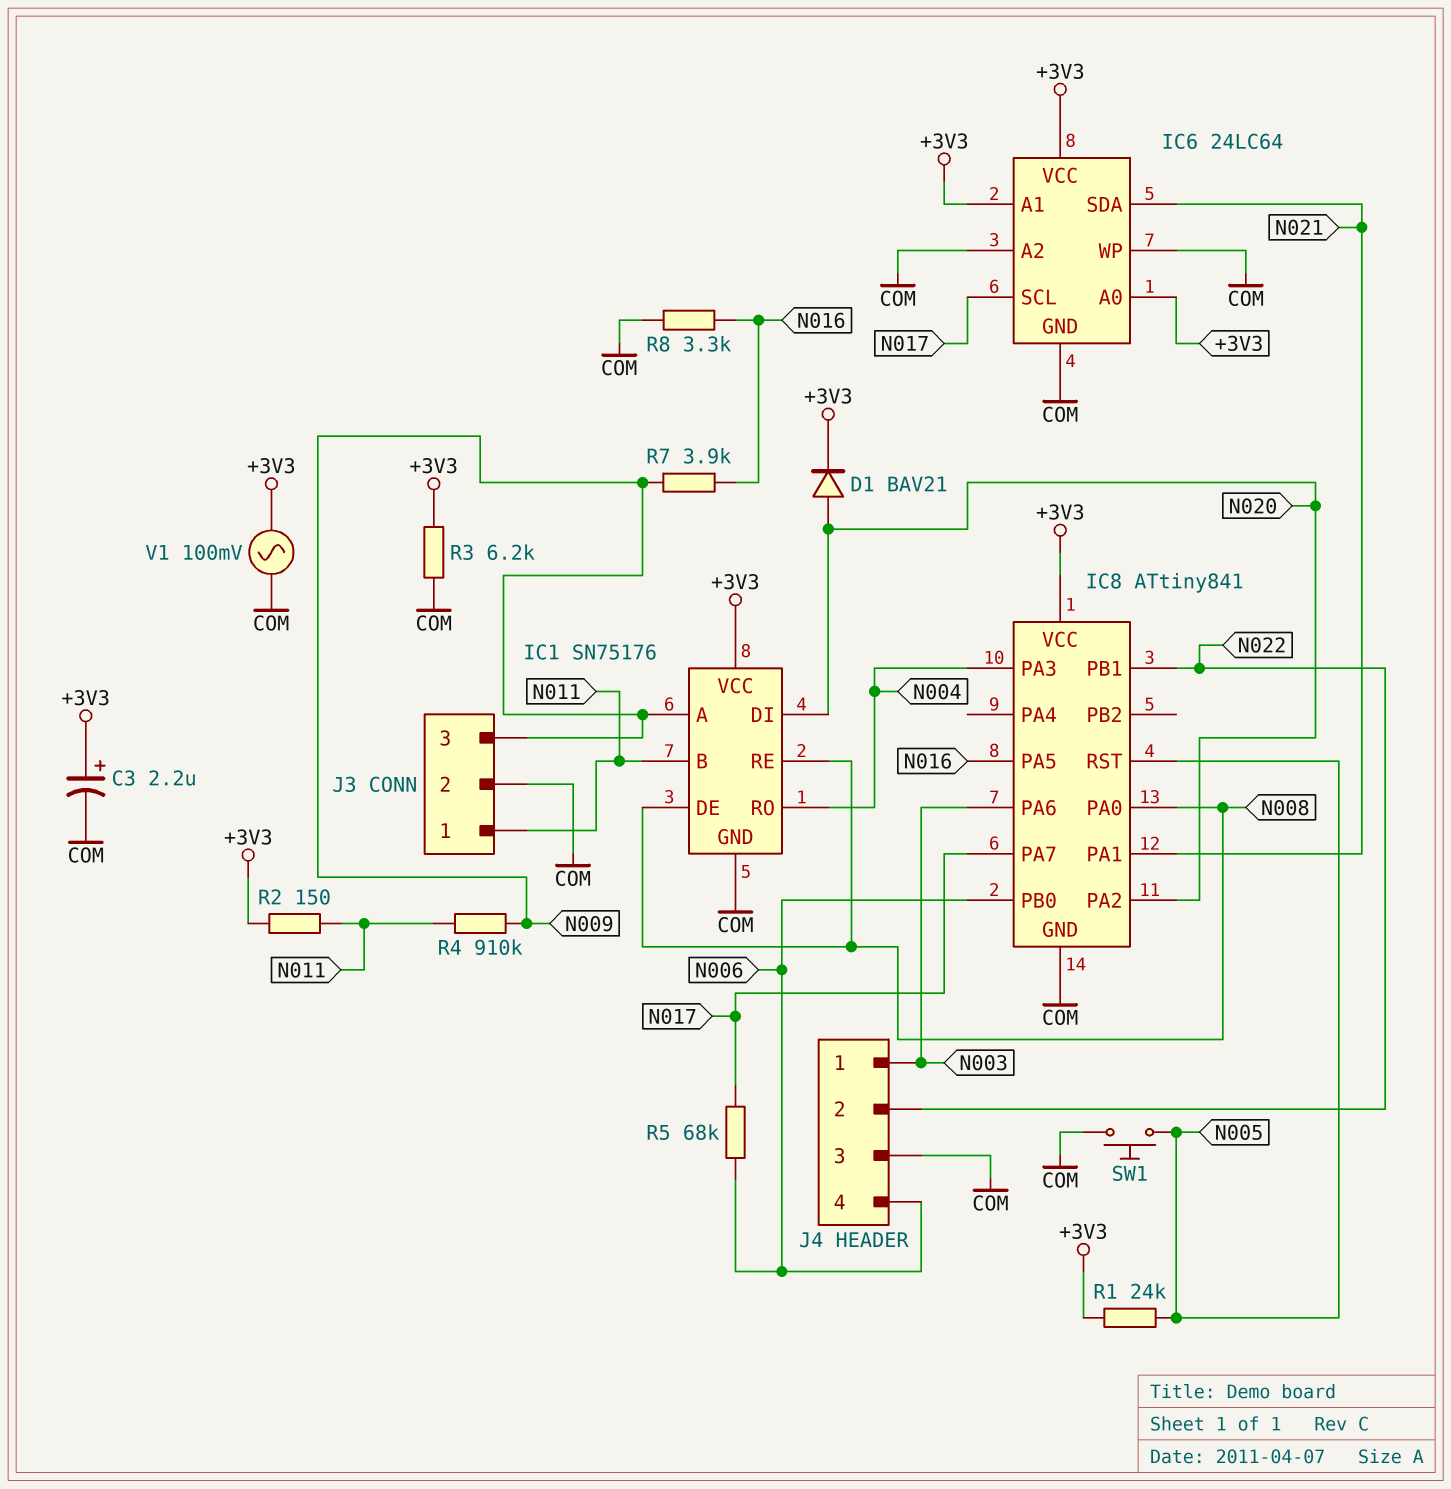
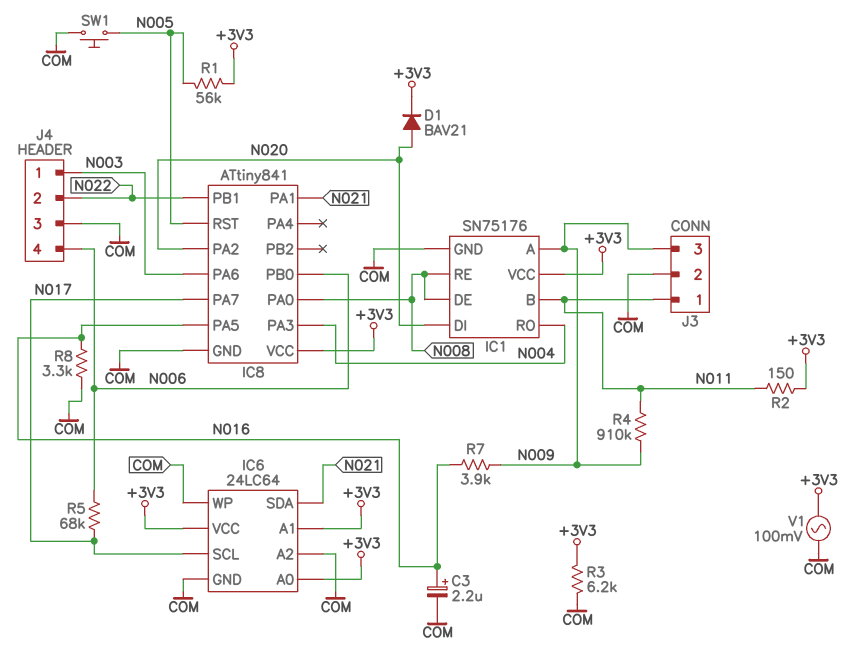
C3: 2.2uF (plus +3V3, minus COM) -> 2.2uF (plus N016, minus COM)
R1: 24k (+3V3, N005) -> 56k (+3V3, N005)

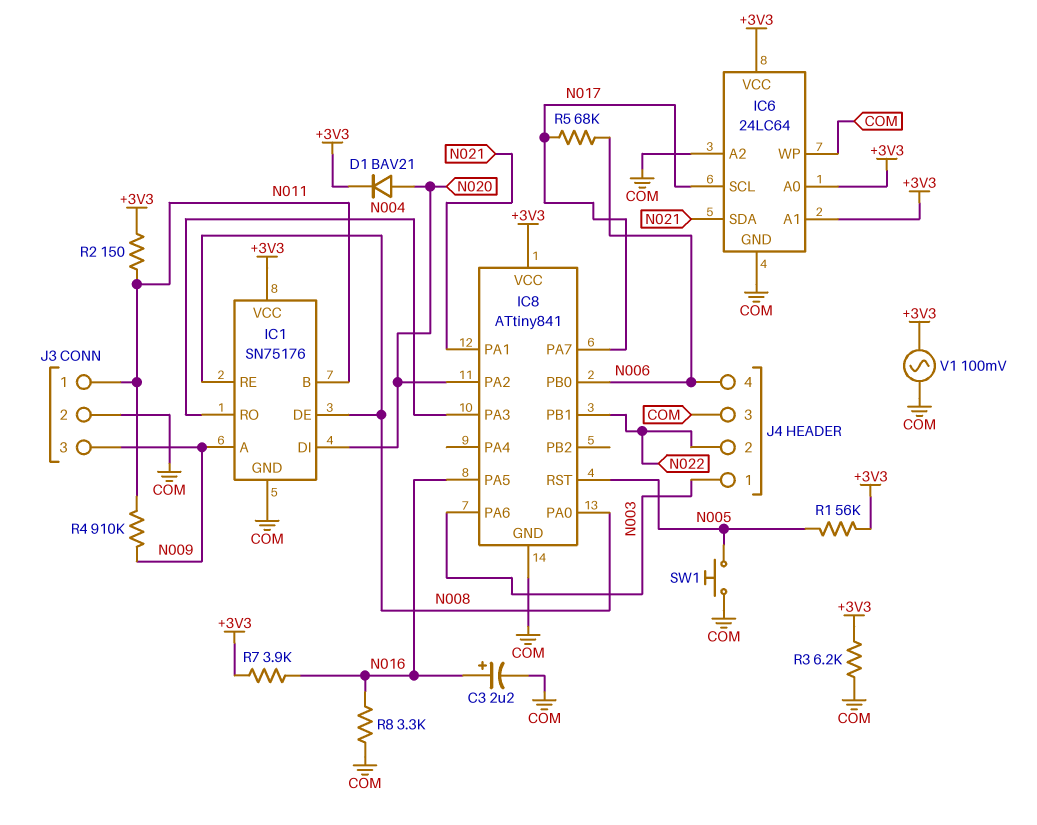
R7: 3.9k (N009, N016) -> 3.9k (+3V3, N016)

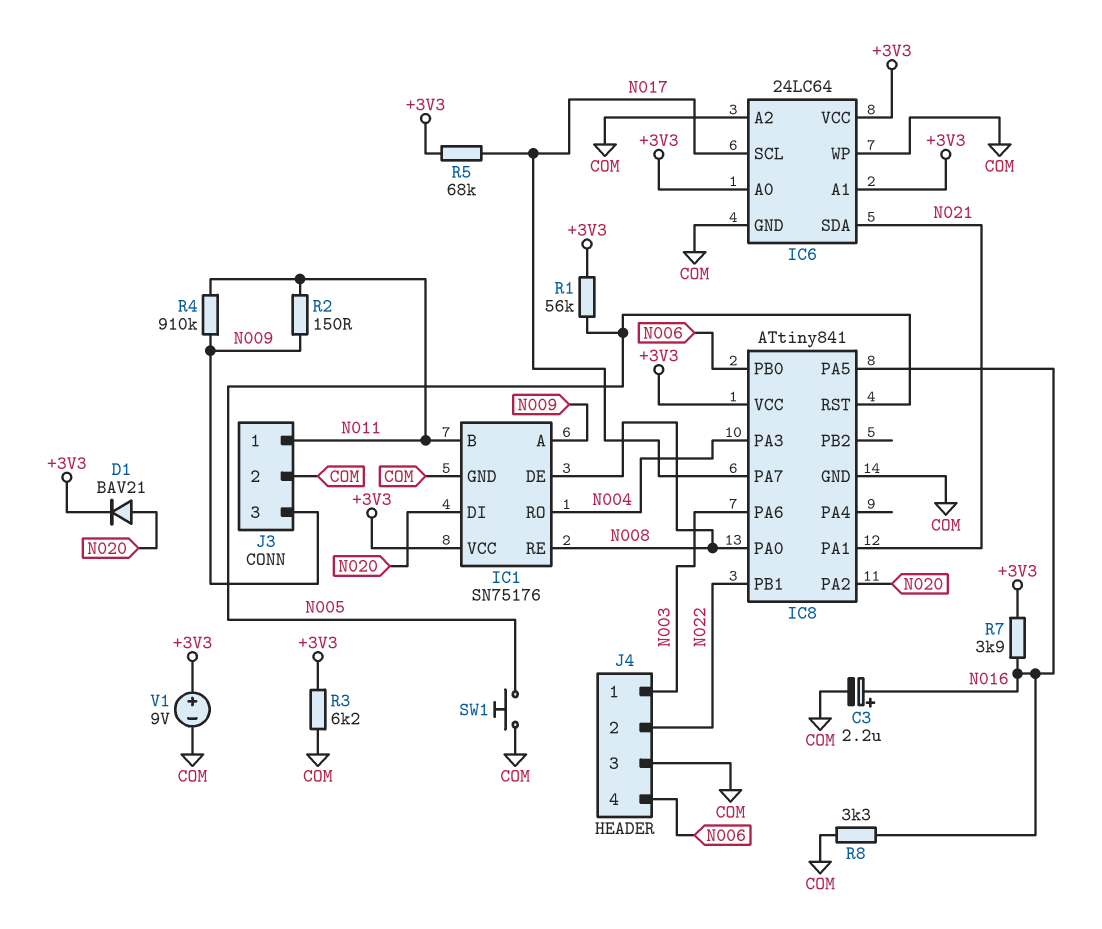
R2: 150 (+3V3, N011) -> 150 (N009, N011)
R5: 68k (N006, N017) -> 68k (+3V3, N017)
V1: AC 100mV (+3V3, COM) -> 9V (plus +3V3, minus COM)

